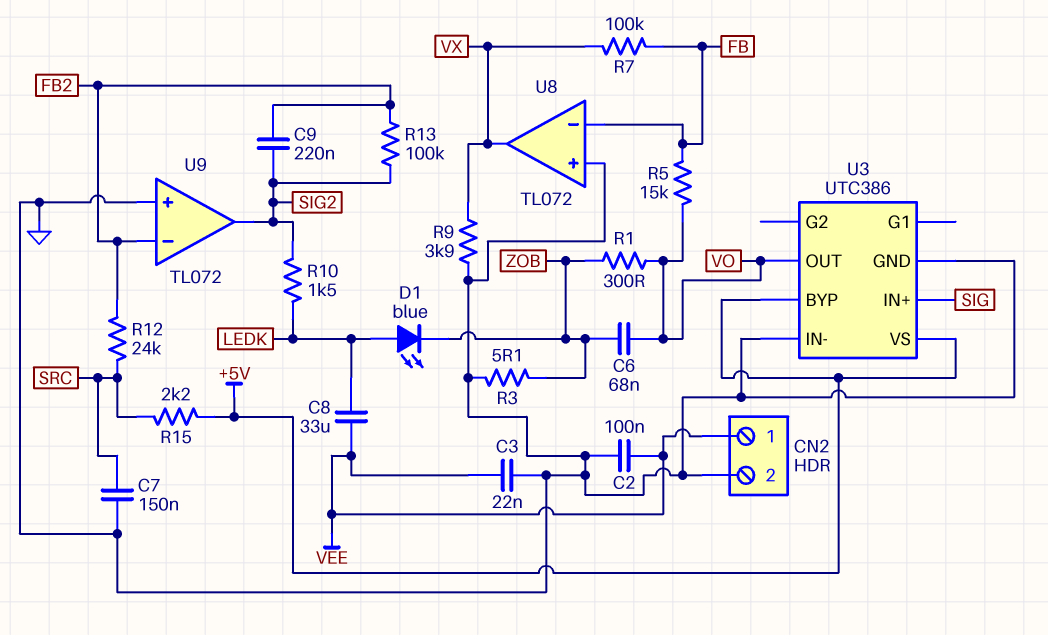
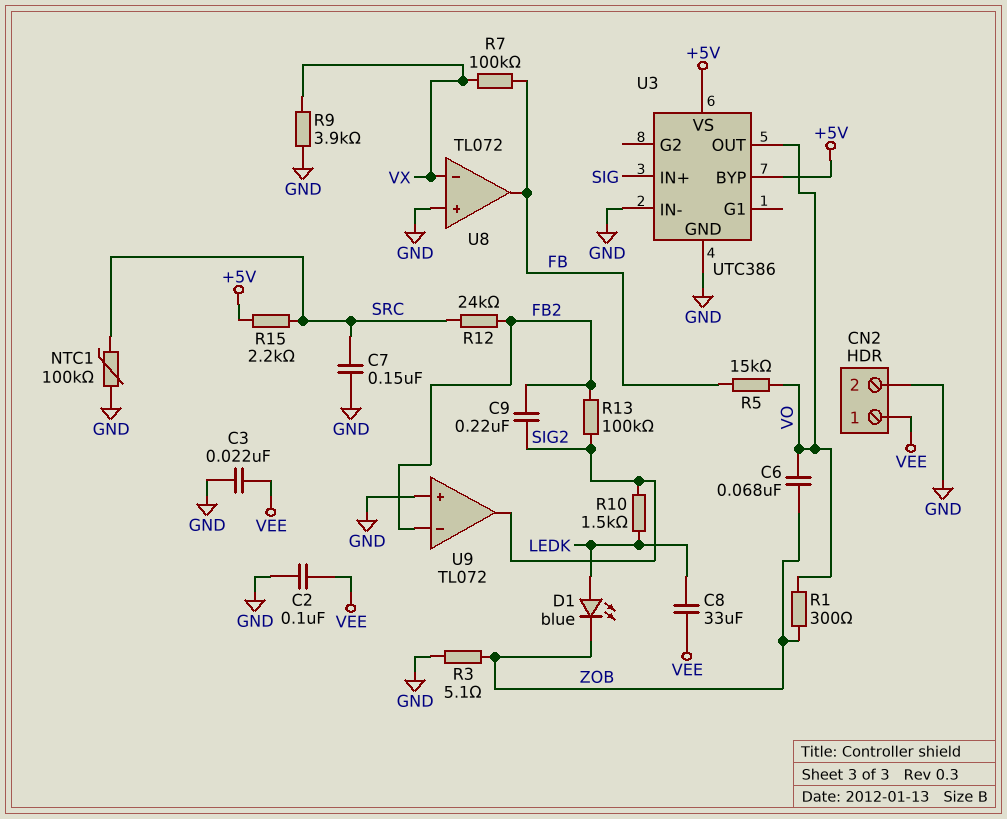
NTC1: none -> 100k (GND, SRC)
U8 pin in-: FB -> VX
U8 pin out: VX -> FB

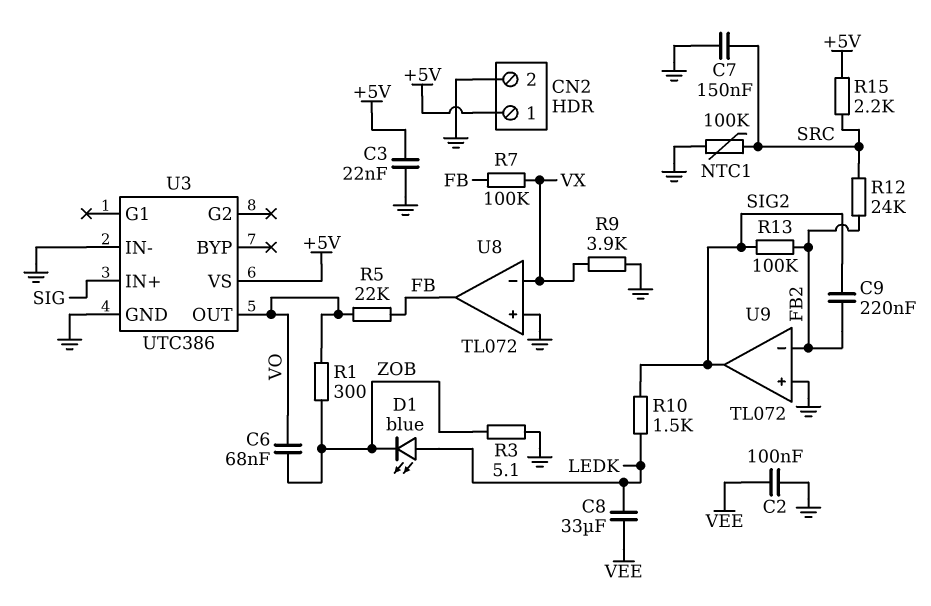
C3: 22nF (GND, VEE) -> 22nF (+5V, GND)
CN2 pin 1: VEE -> +5V
R5: 15k (FB, VO) -> 22k (FB, VO)
U3 pin BYP: +5V -> none

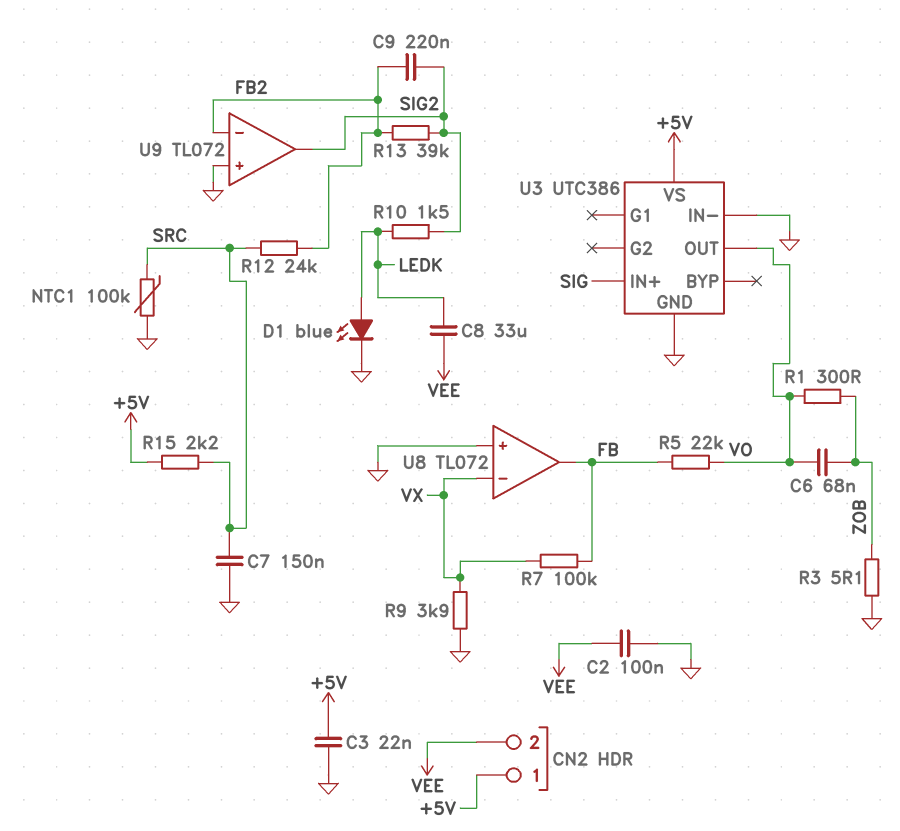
CN2 pin 2: GND -> VEE
D1: LED blue (A LEDK, K ZOB) -> LED blue (A LEDK, K GND)
R13: 100k (FB2, SIG2) -> 39k (FB2, SIG2)

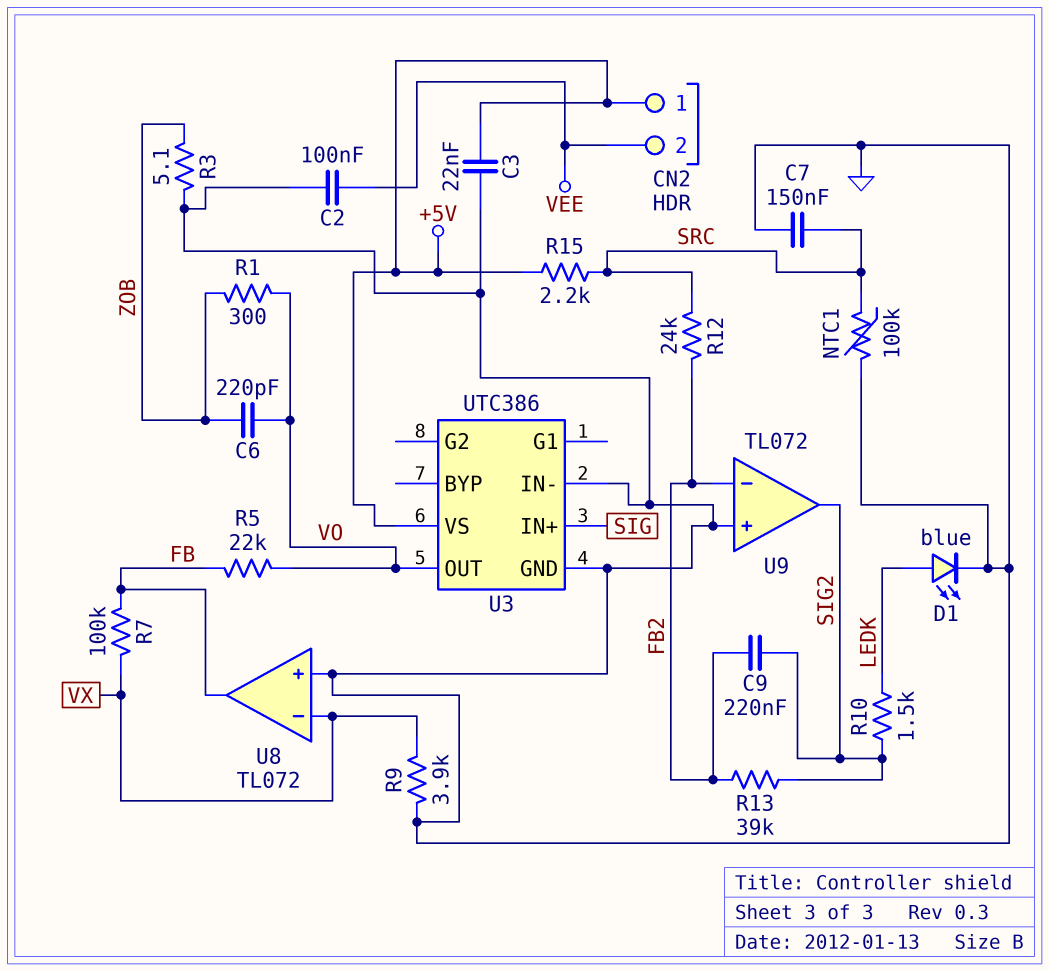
C6: 68nF (VO, ZOB) -> 220pF (VO, ZOB)
C8: 33uF (LEDK, VEE) -> none

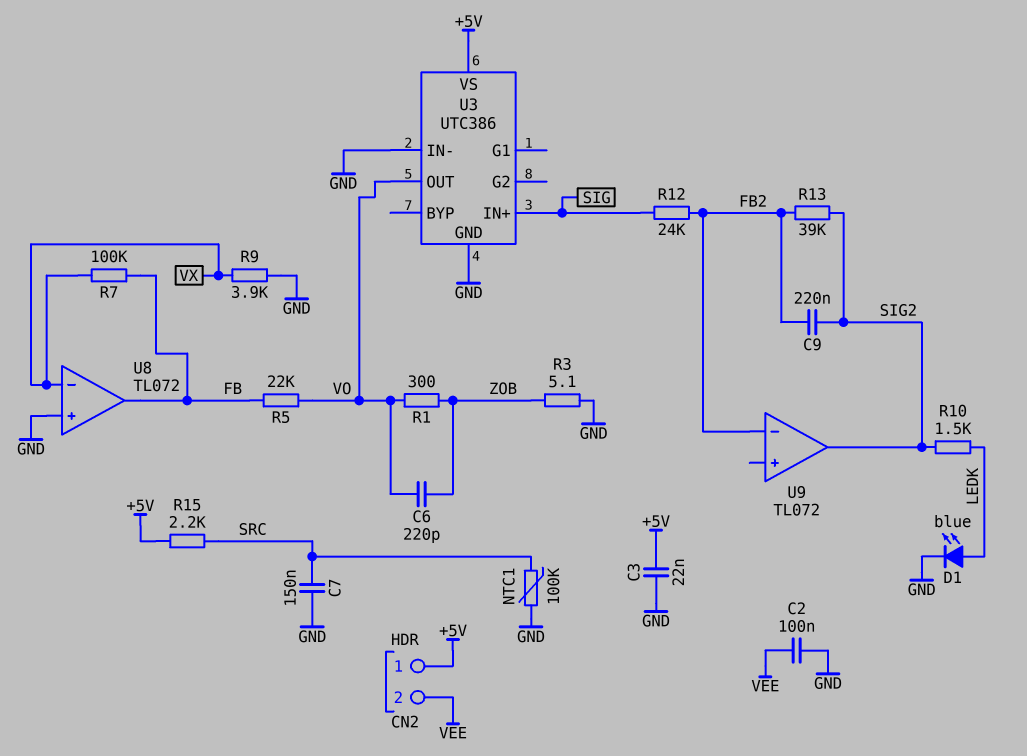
R12: 24k (FB2, SRC) -> 24k (FB2, SIG)
U9 pin in+: GND -> none

